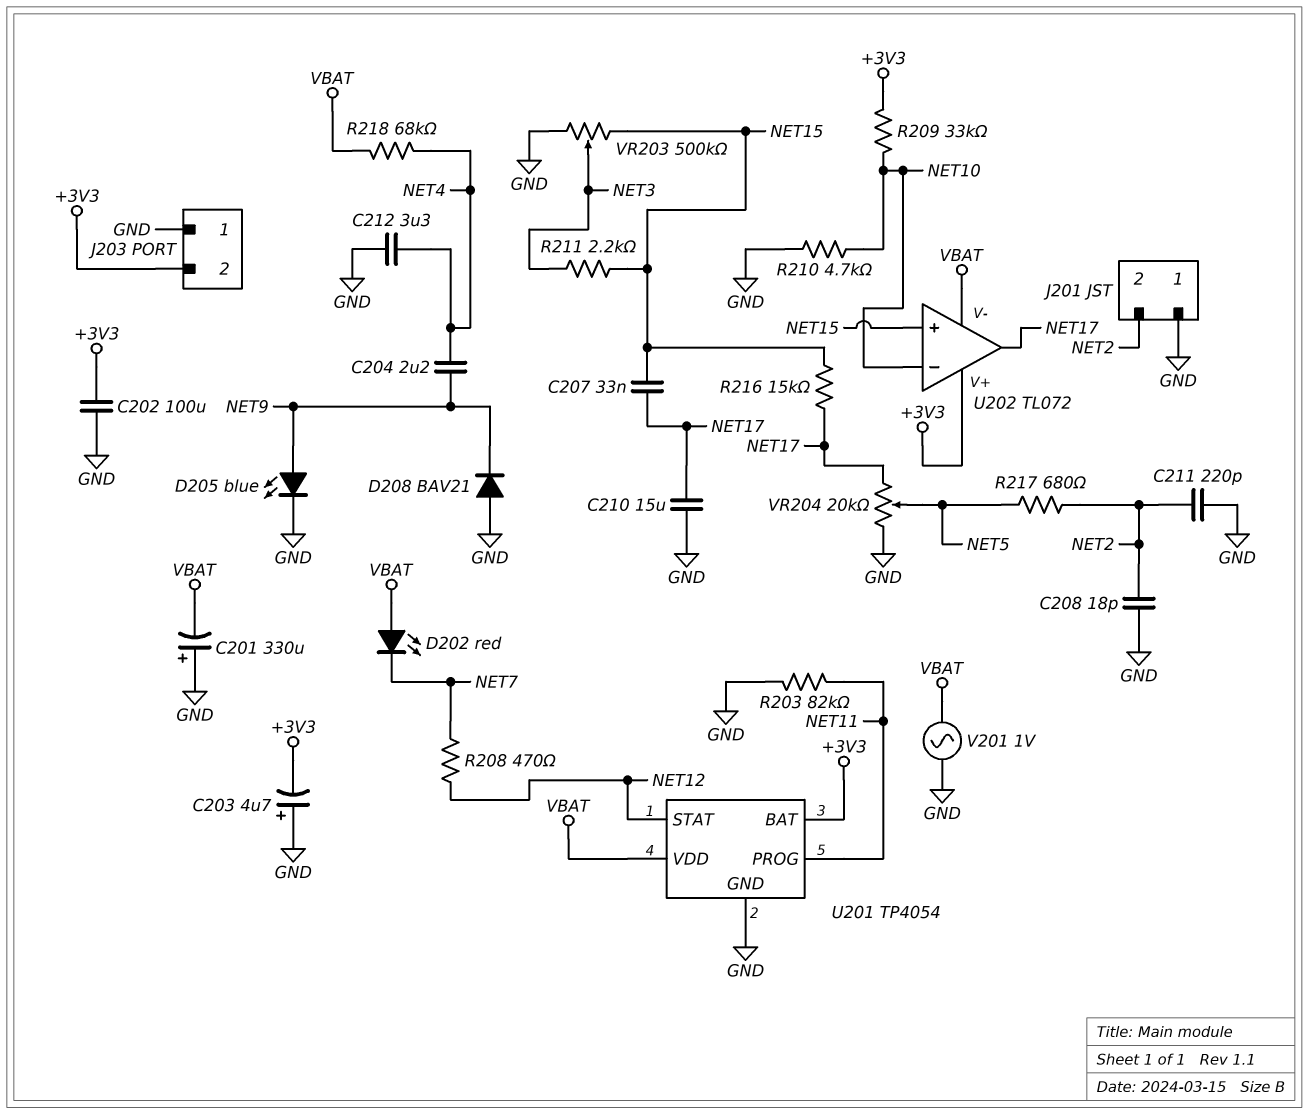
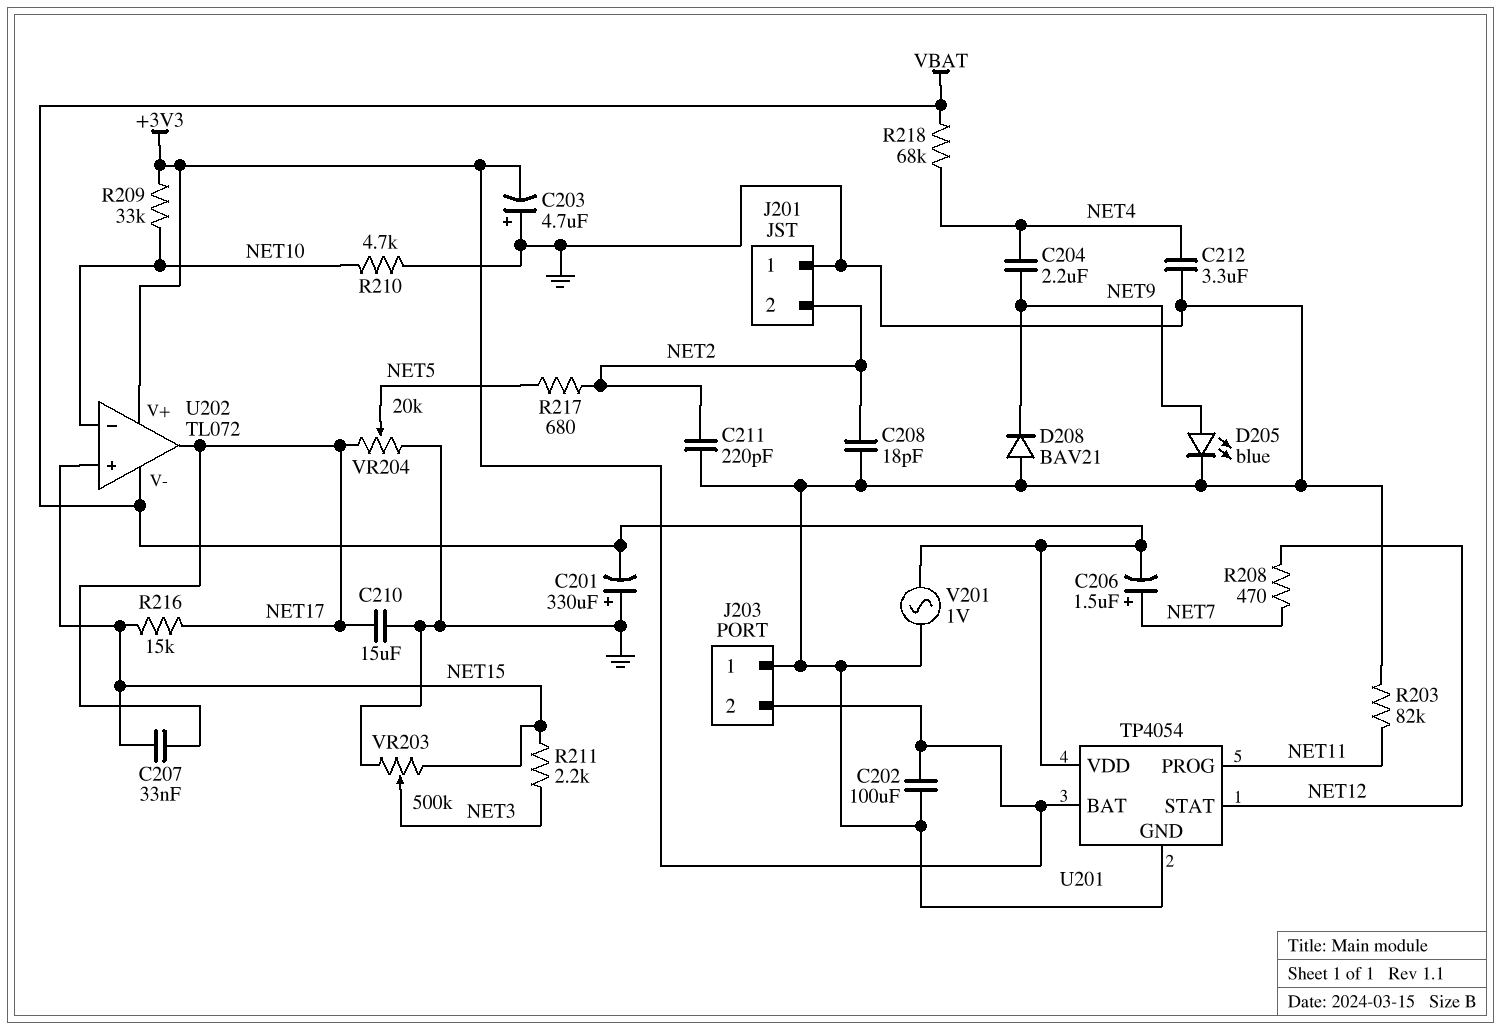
C206: none -> 1.5uF (plus NET7, minus VBAT)
D202: LED red (A VBAT, K NET7) -> none

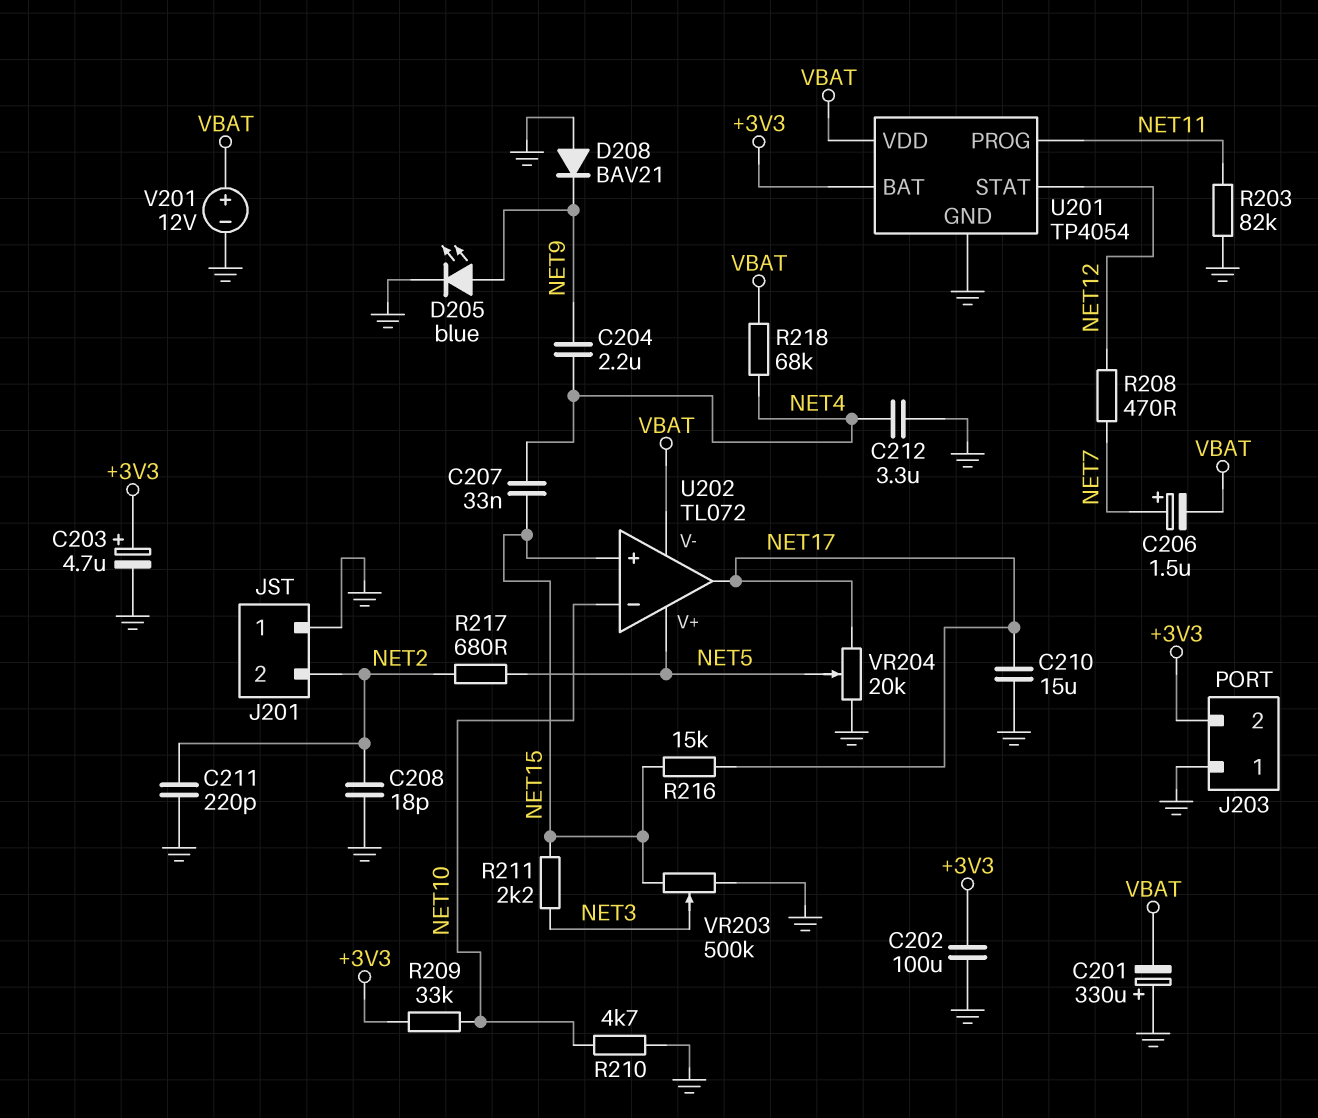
C203: 4.7uF (plus GND, minus +3V3) -> 4.7uF (plus +3V3, minus GND)
C207: 33nF (NET15, NET17) -> 33nF (NET4, NET15)
U202 pin V+: +3V3 -> NET5
V201: AC 1V (GND, VBAT) -> 12V (plus VBAT, minus GND)

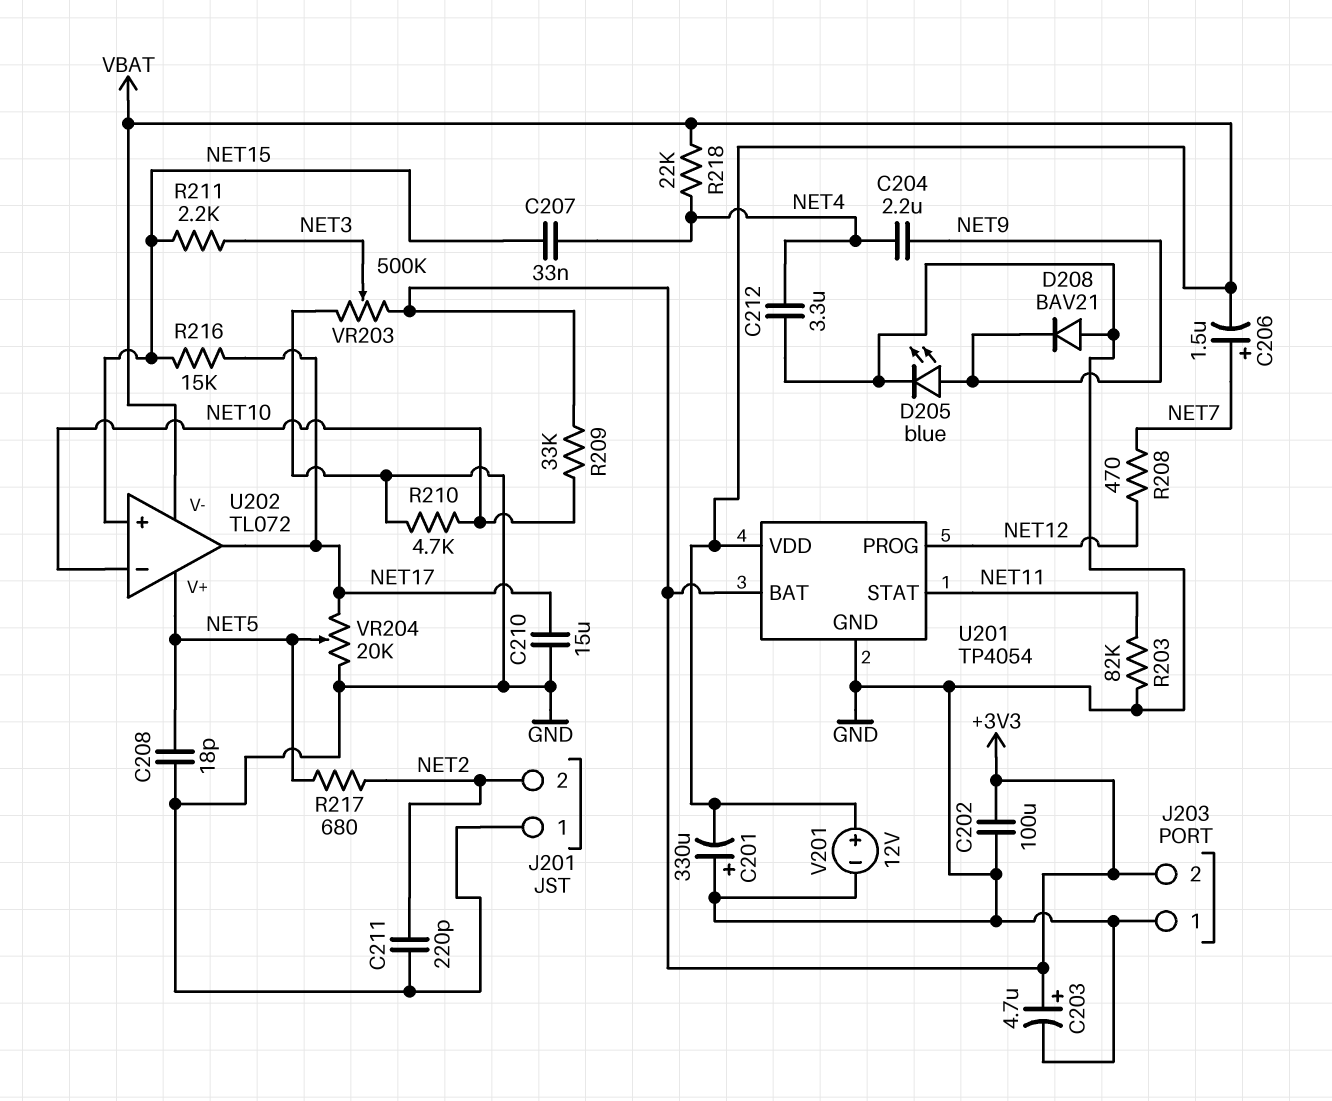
C208: 18pF (GND, NET2) -> 18pF (GND, NET5)
R218: 68k (NET4, VBAT) -> 22k (NET4, VBAT)
U201 pin PROG: NET11 -> NET12
U201 pin STAT: NET12 -> NET11
VR203: 500k (GND, NET15, wiper NET3) -> 500k (+3V3, GND, wiper NET3)

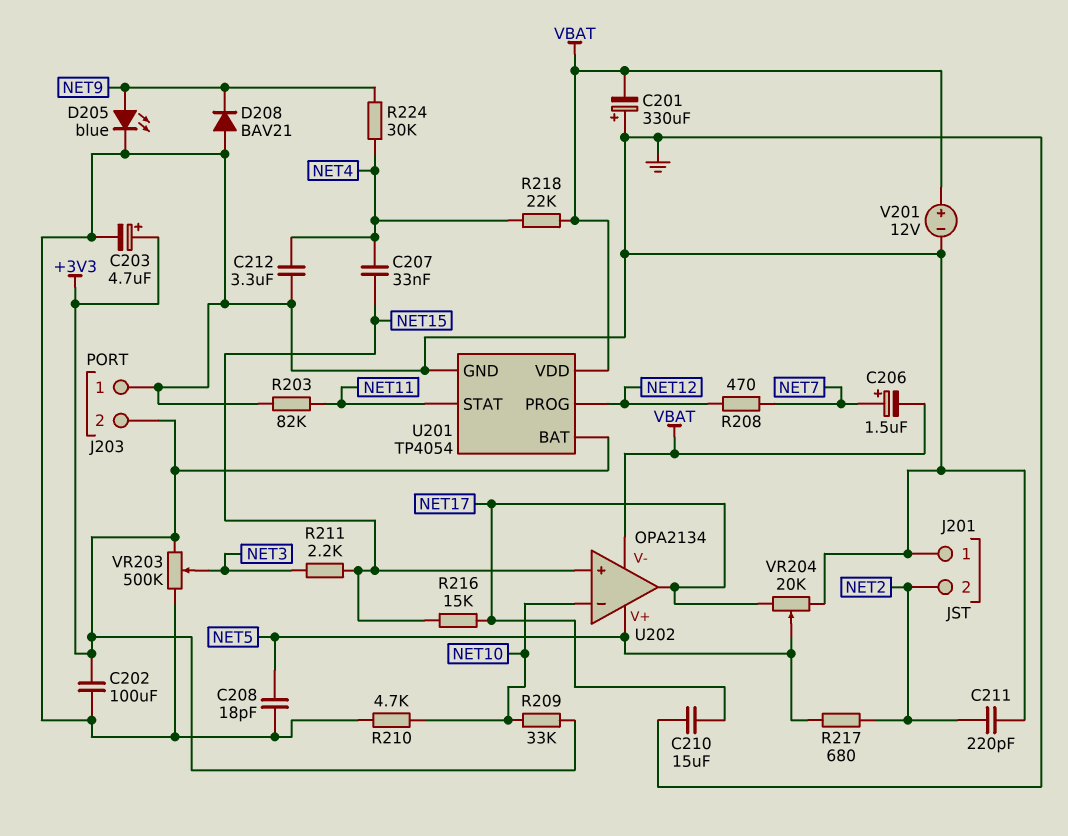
C204: 2.2uF (NET4, NET9) -> none
R224: none -> 30k (NET4, NET9)
U202: TL072 -> OPA2134

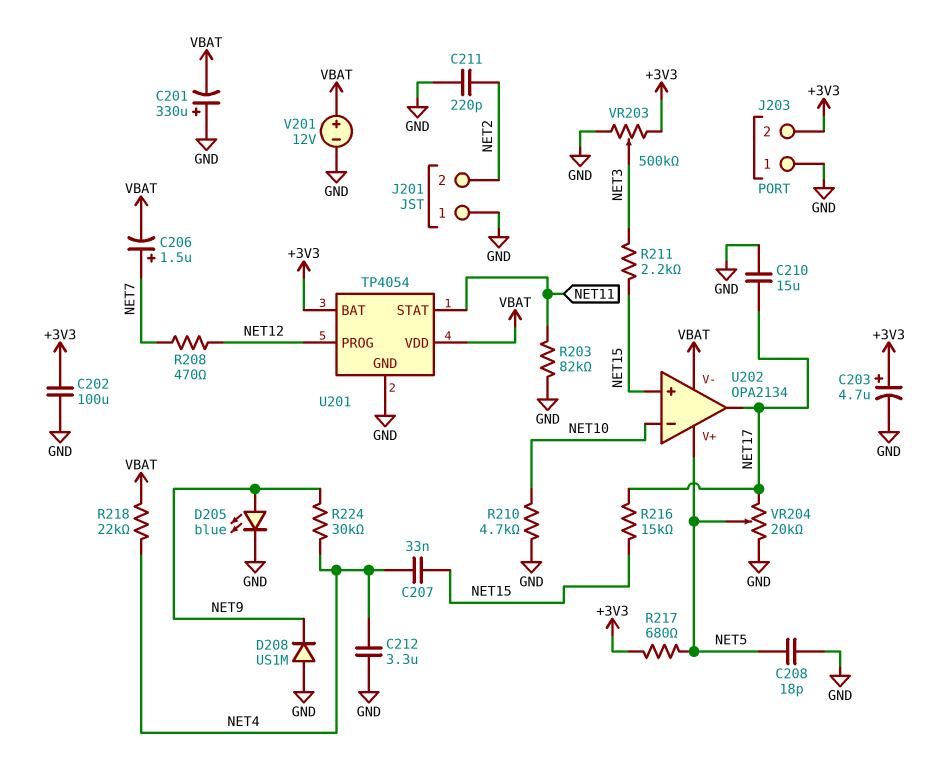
D208: diode BAV21 (A GND, K NET9) -> diode US1M (A GND, K NET9)
R209: 33k (+3V3, NET10) -> none
R217: 680 (NET2, NET5) -> 680 (+3V3, NET5)

